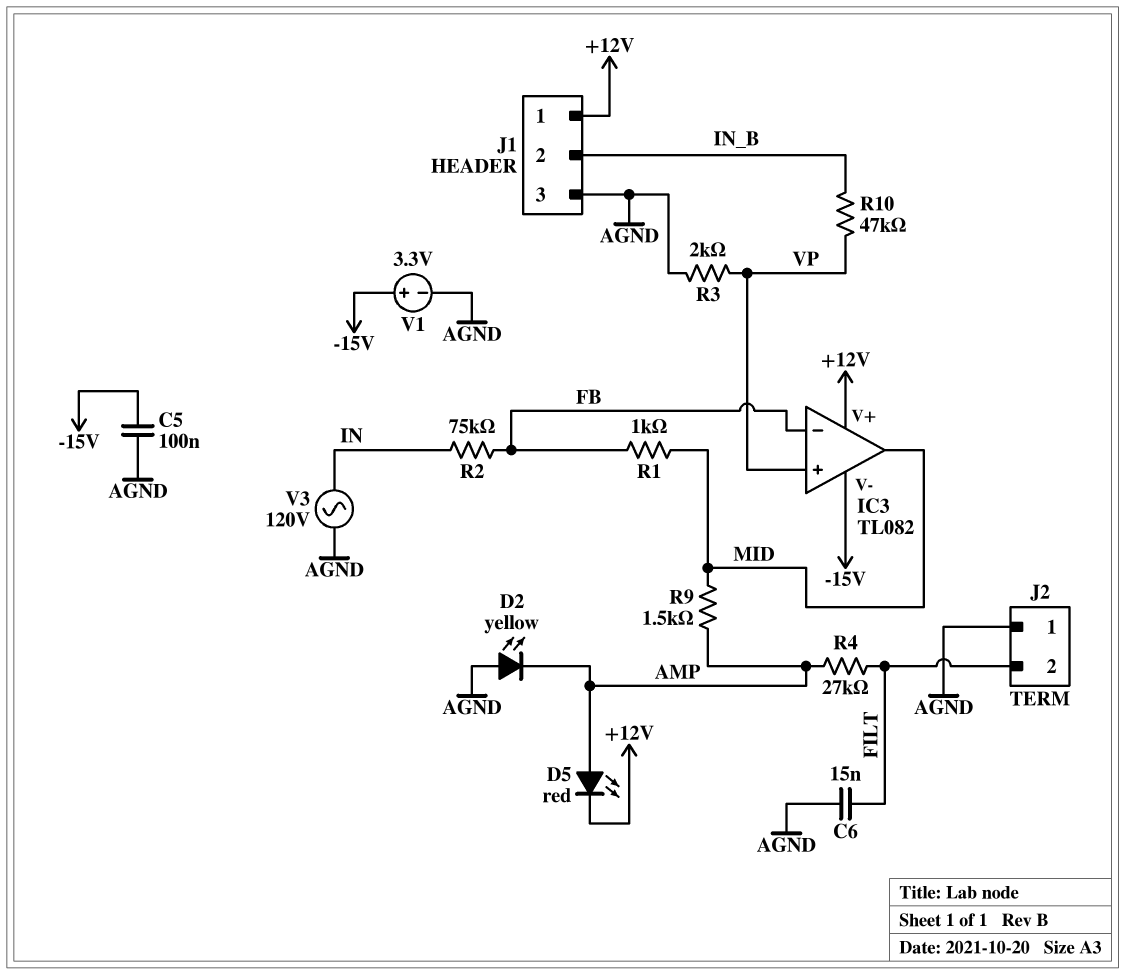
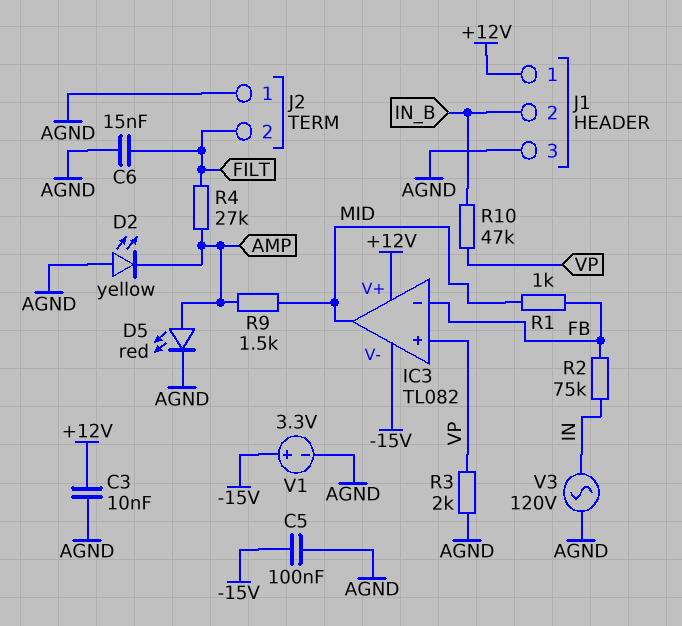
C3: none -> 10nF (+12V, AGND)
D5: LED red (A AMP, K +12V) -> LED red (A AMP, K AGND)

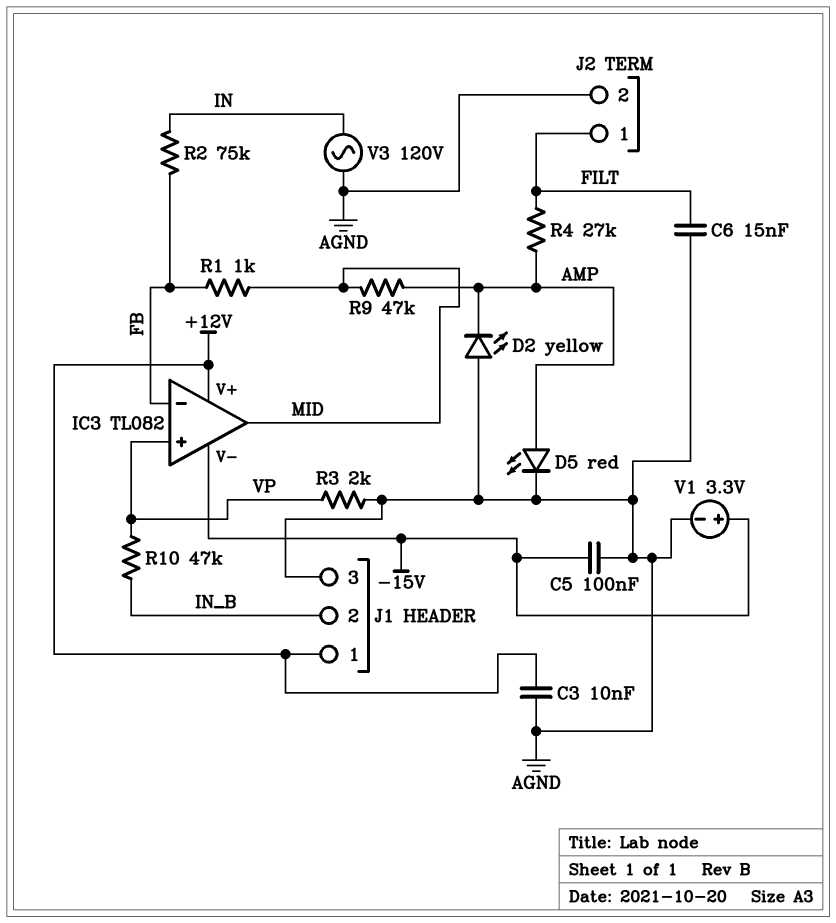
J2 pin 1: AGND -> FILT
J2 pin 2: FILT -> AGND
R9: 1.5k (AMP, MID) -> 47k (AMP, MID)

